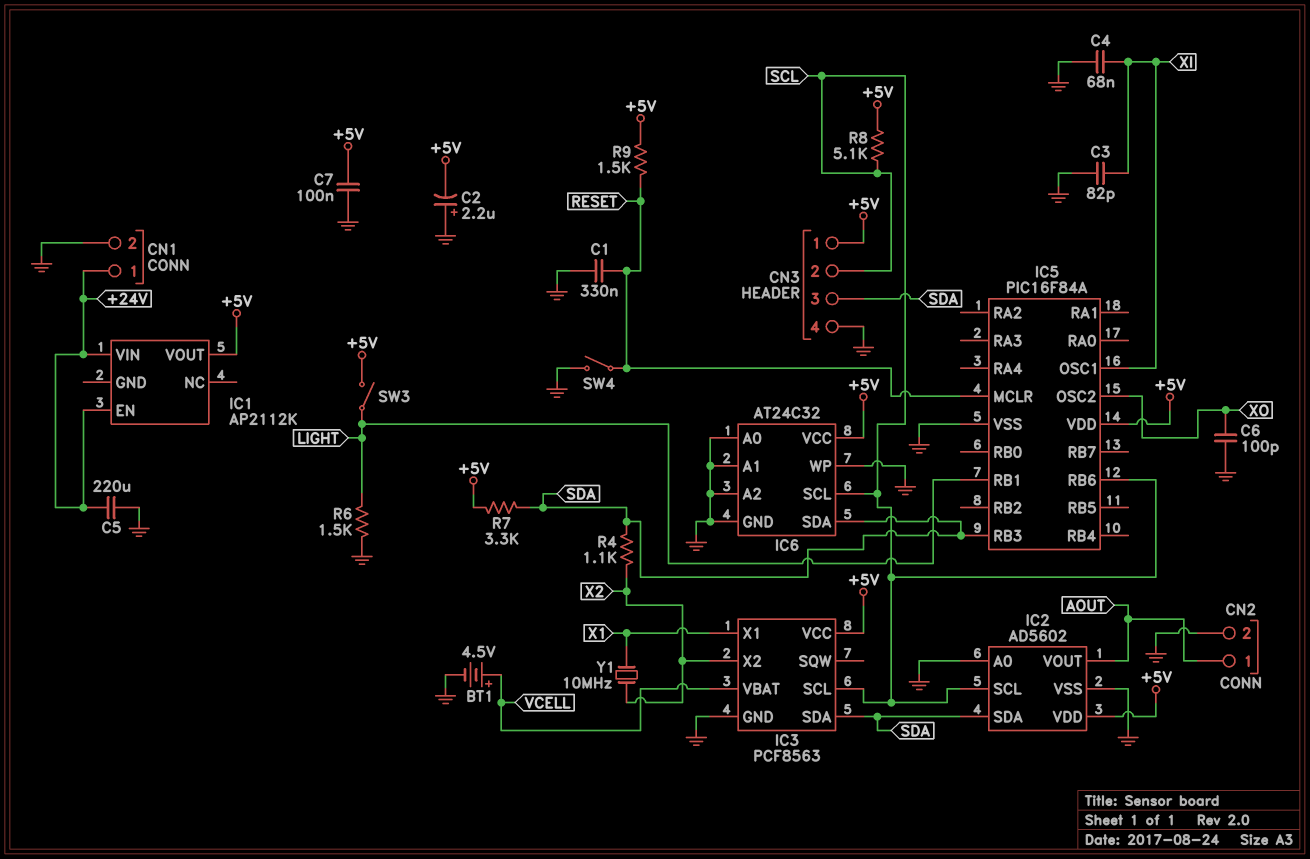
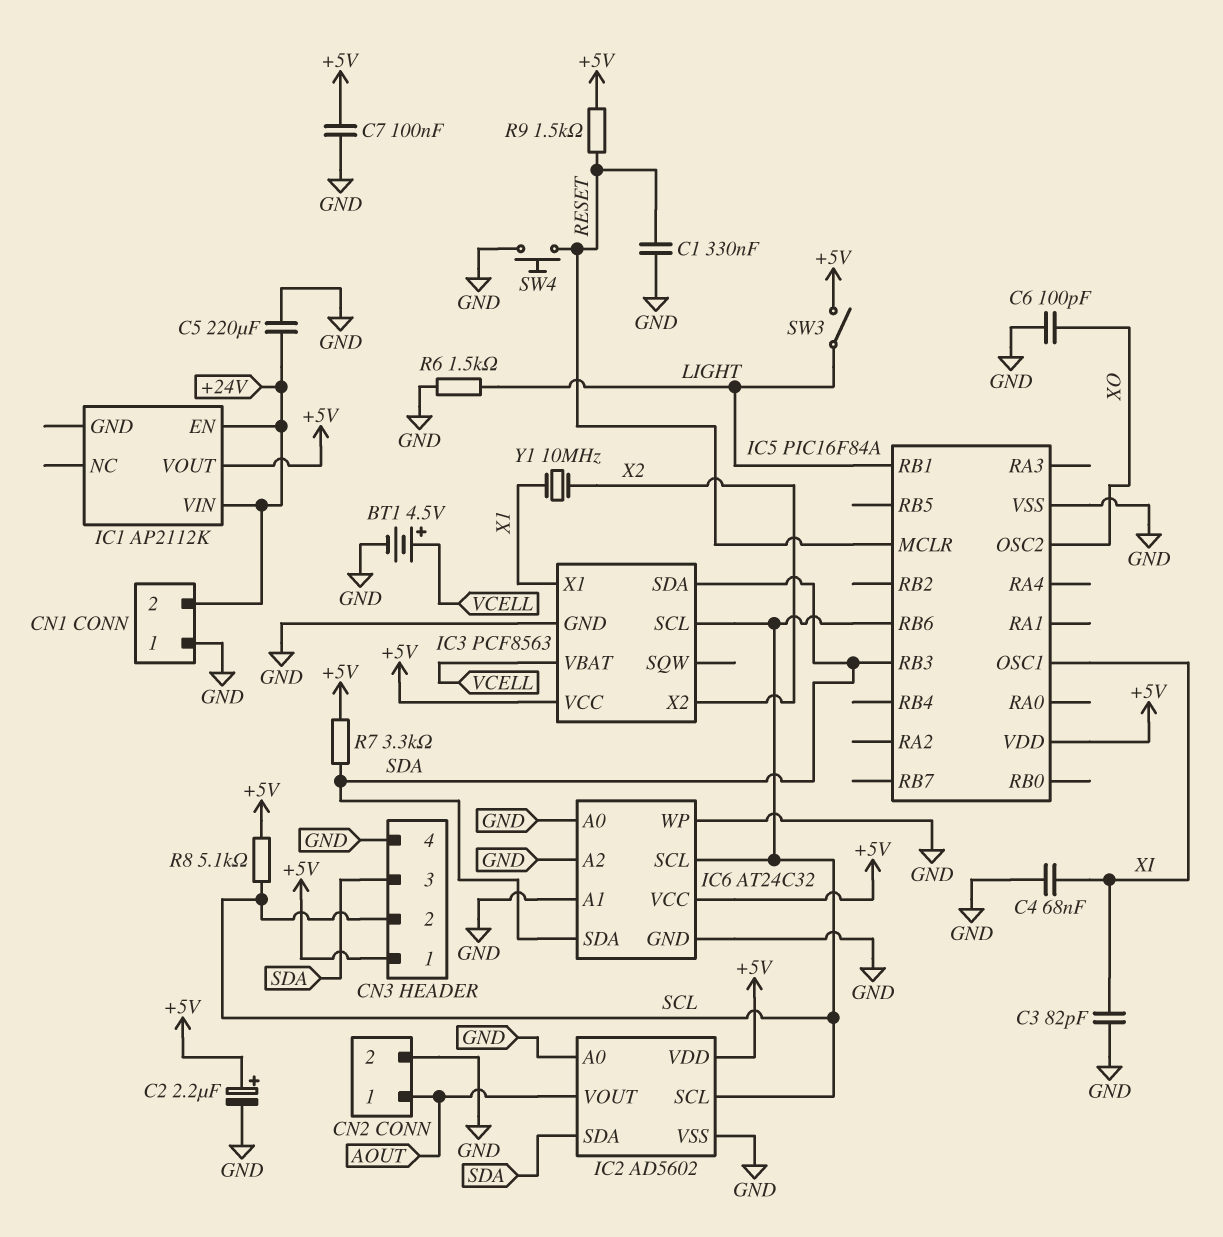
C2: 2.2uF (plus GND, minus +5V) -> 2.2uF (plus +5V, minus GND)
CN1 pin 1: +24V -> GND
CN1 pin 2: GND -> +24V
R4: 1.1k (SDA, X2) -> none
SW4: switch (GND, RESET) -> button (GND, RESET)

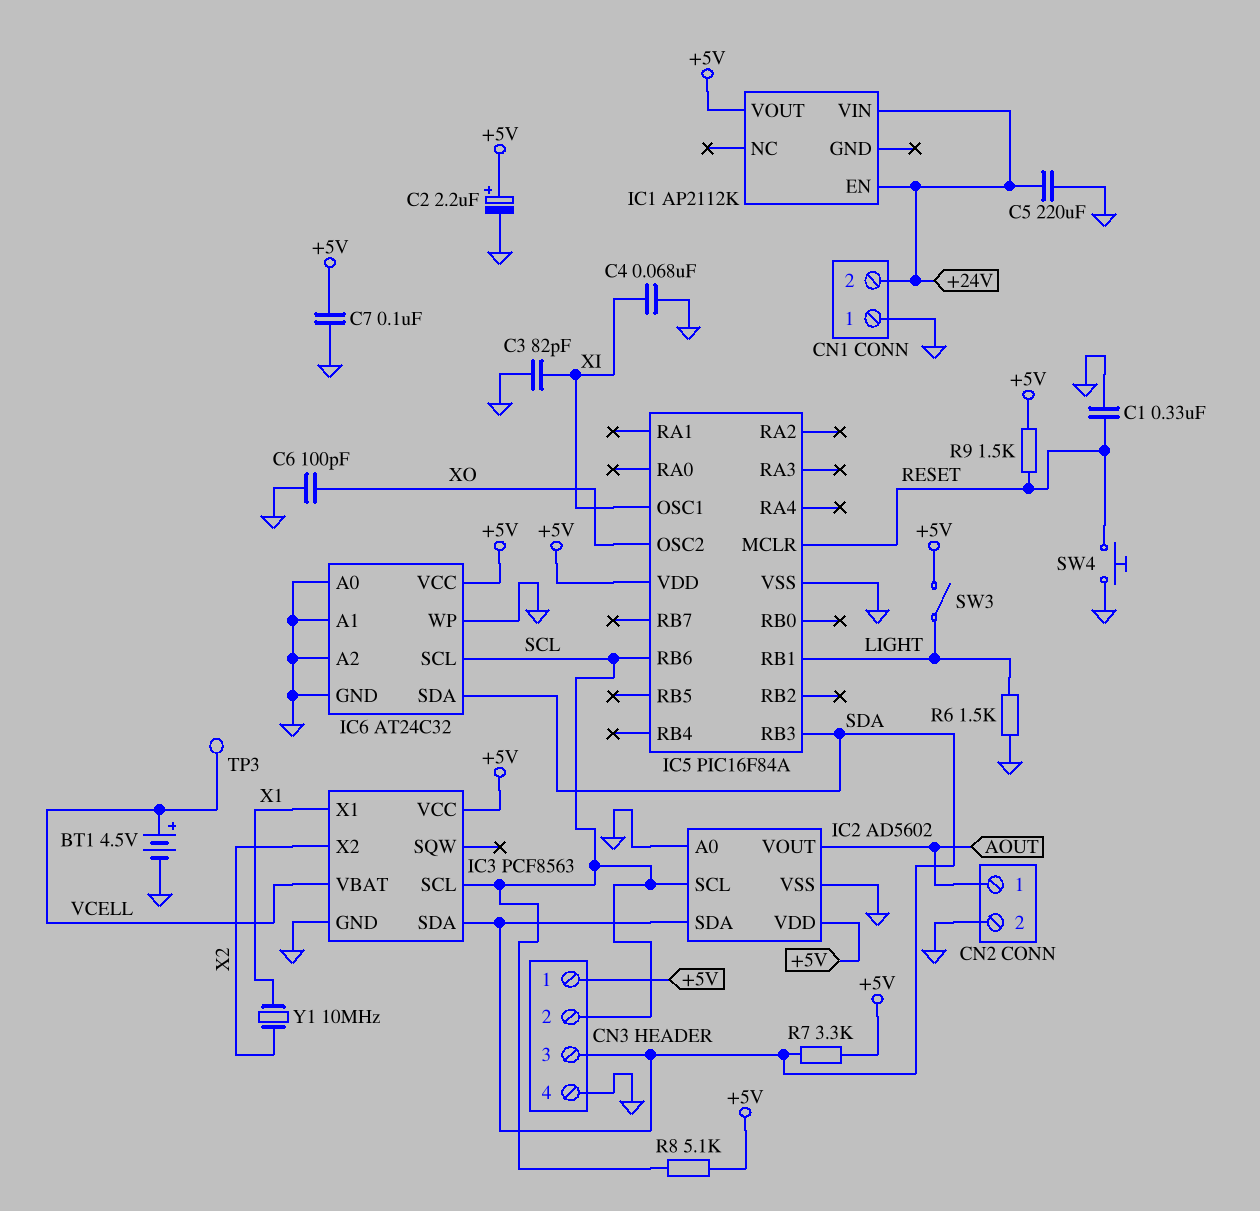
TP3: none -> test point (VCELL)

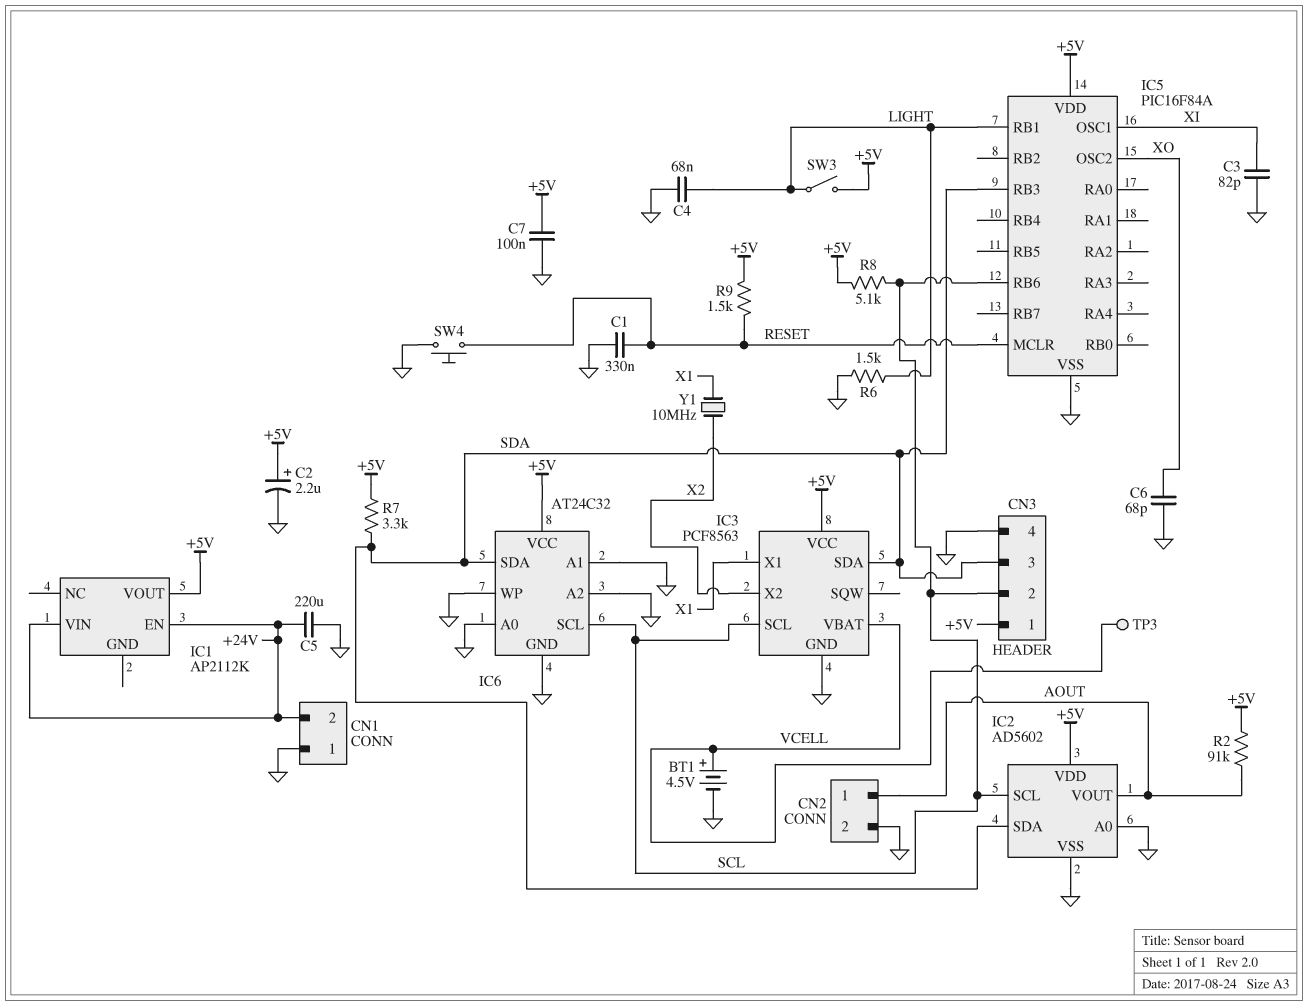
C4: 68nF (GND, XI) -> 68nF (GND, LIGHT)
C6: 100pF (GND, XO) -> 68pF (GND, XO)
R2: none -> 91k (+5V, AOUT)

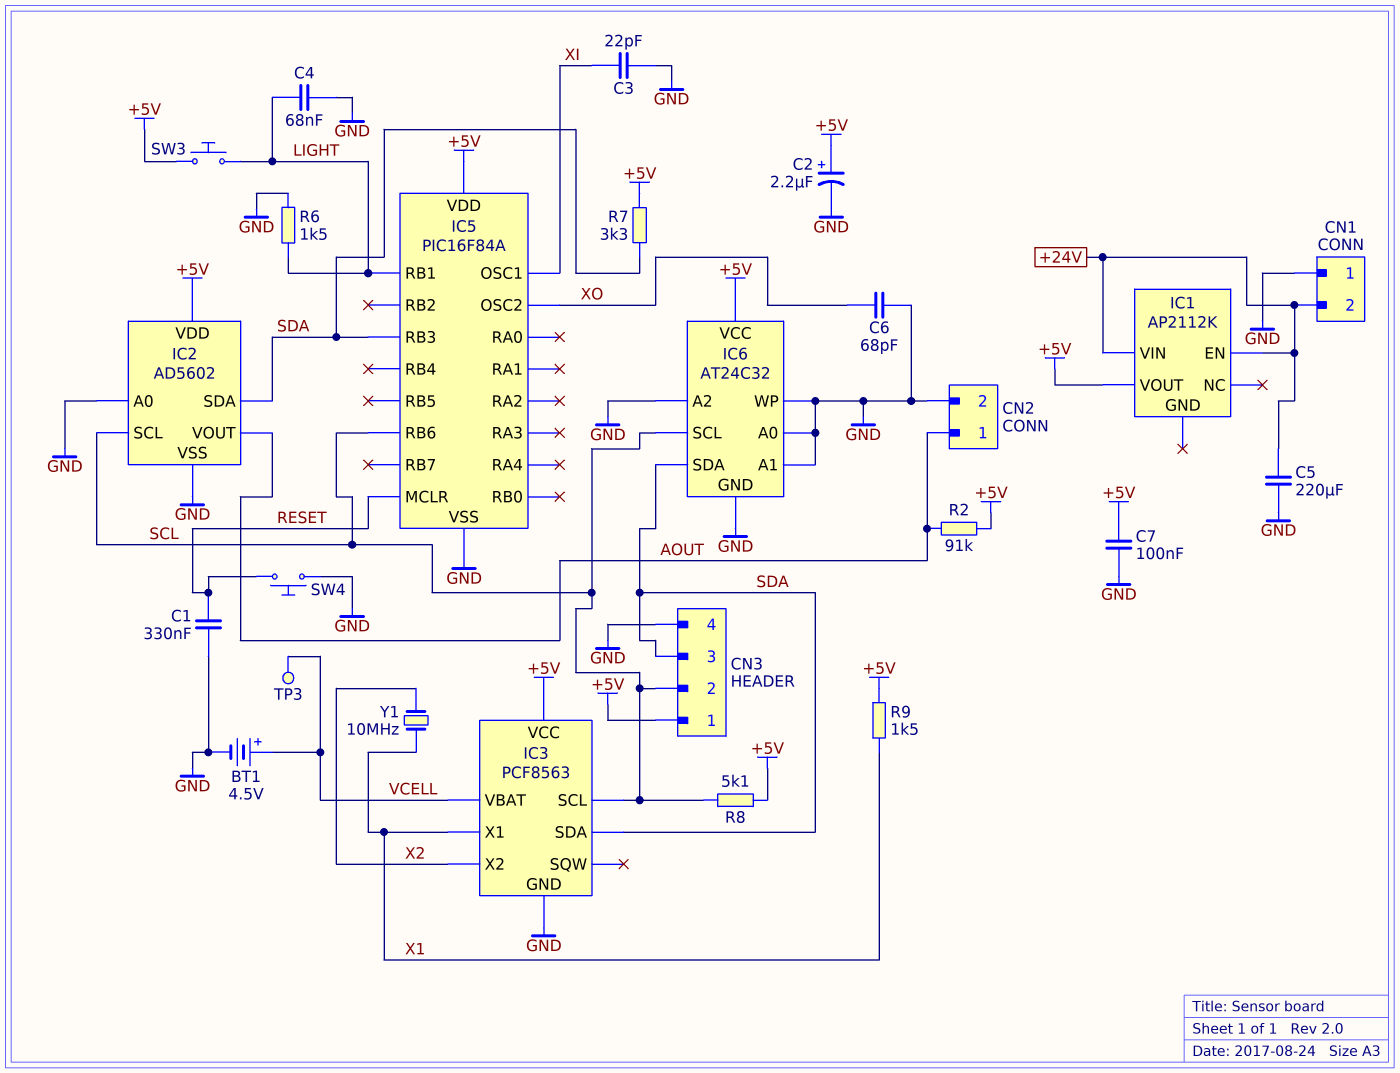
C3: 82pF (GND, XI) -> 22pF (GND, XI)
R9: 1.5k (+5V, RESET) -> 1.5k (+5V, X1)
SW3: switch (+5V, LIGHT) -> button (+5V, LIGHT)

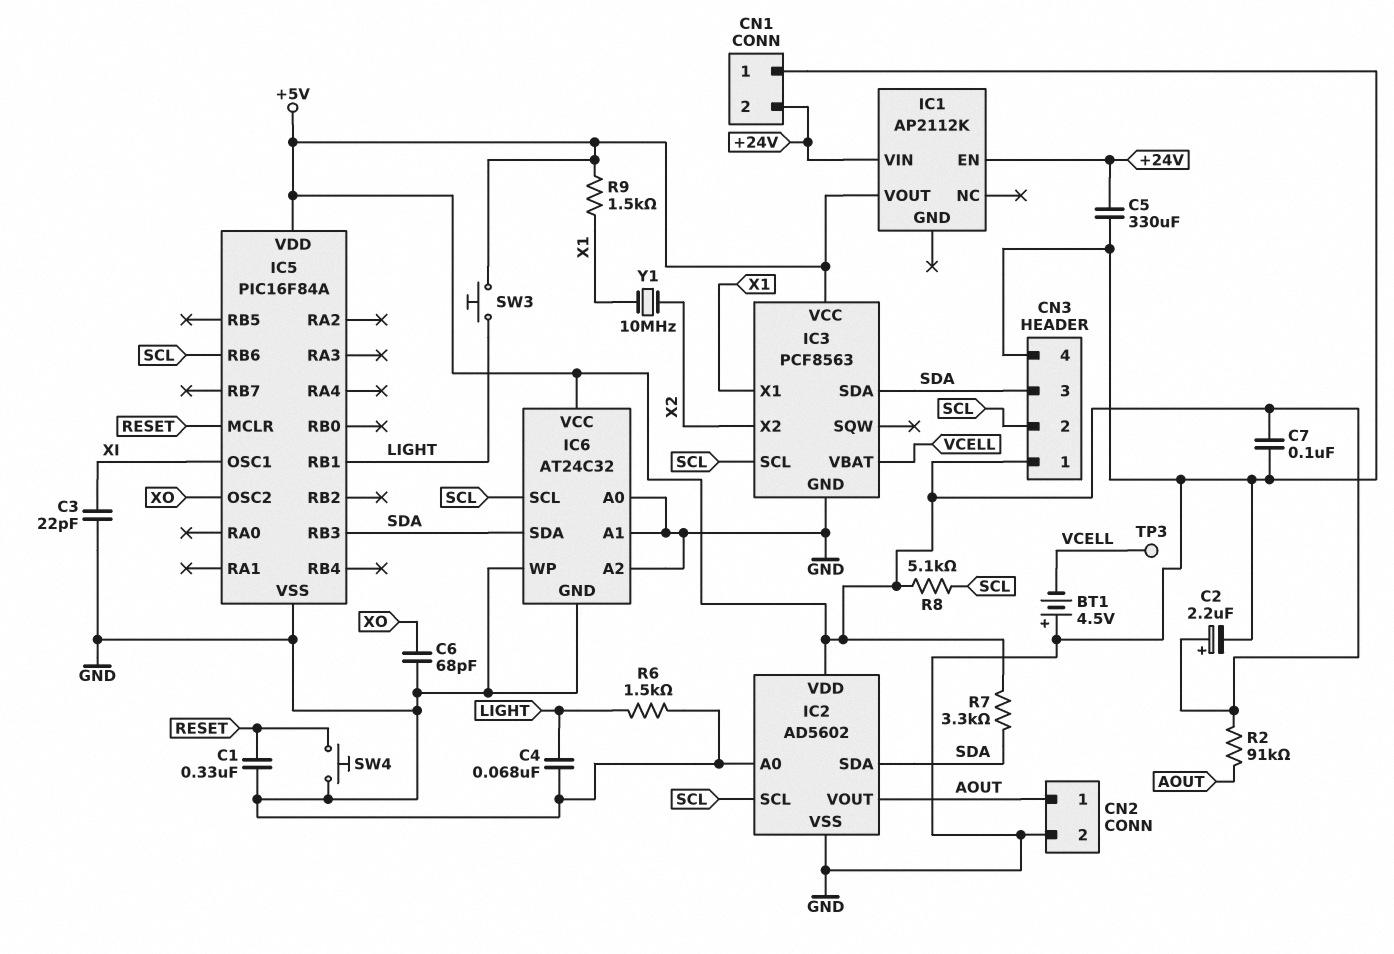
BT1: 4.5V (plus VCELL, minus GND) -> 4.5V (plus GND, minus VCELL)
C5: 220uF (+24V, GND) -> 330uF (+24V, GND)

